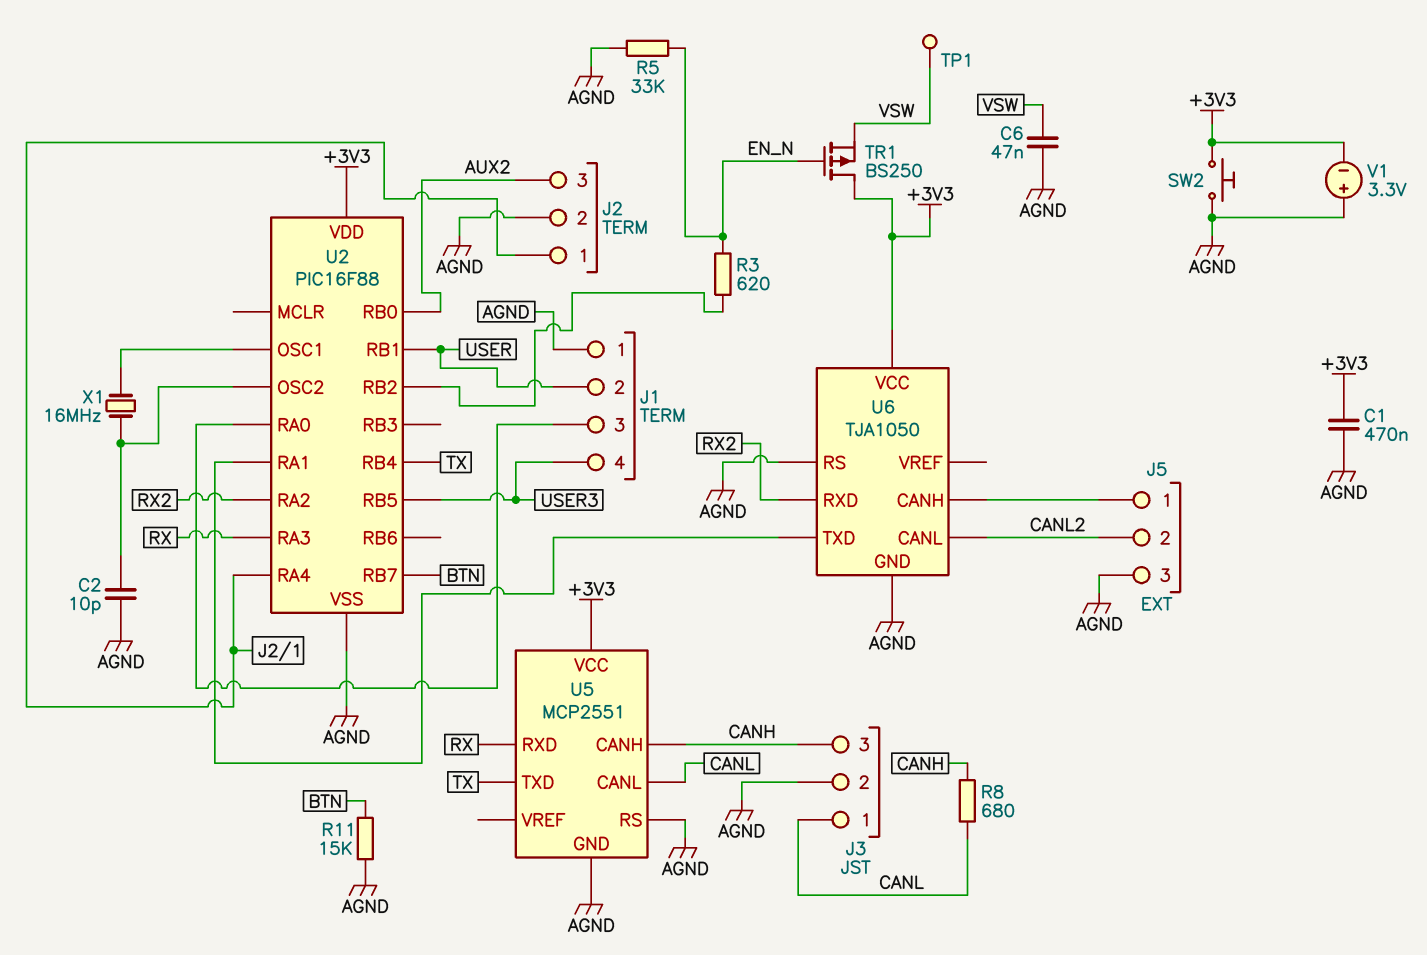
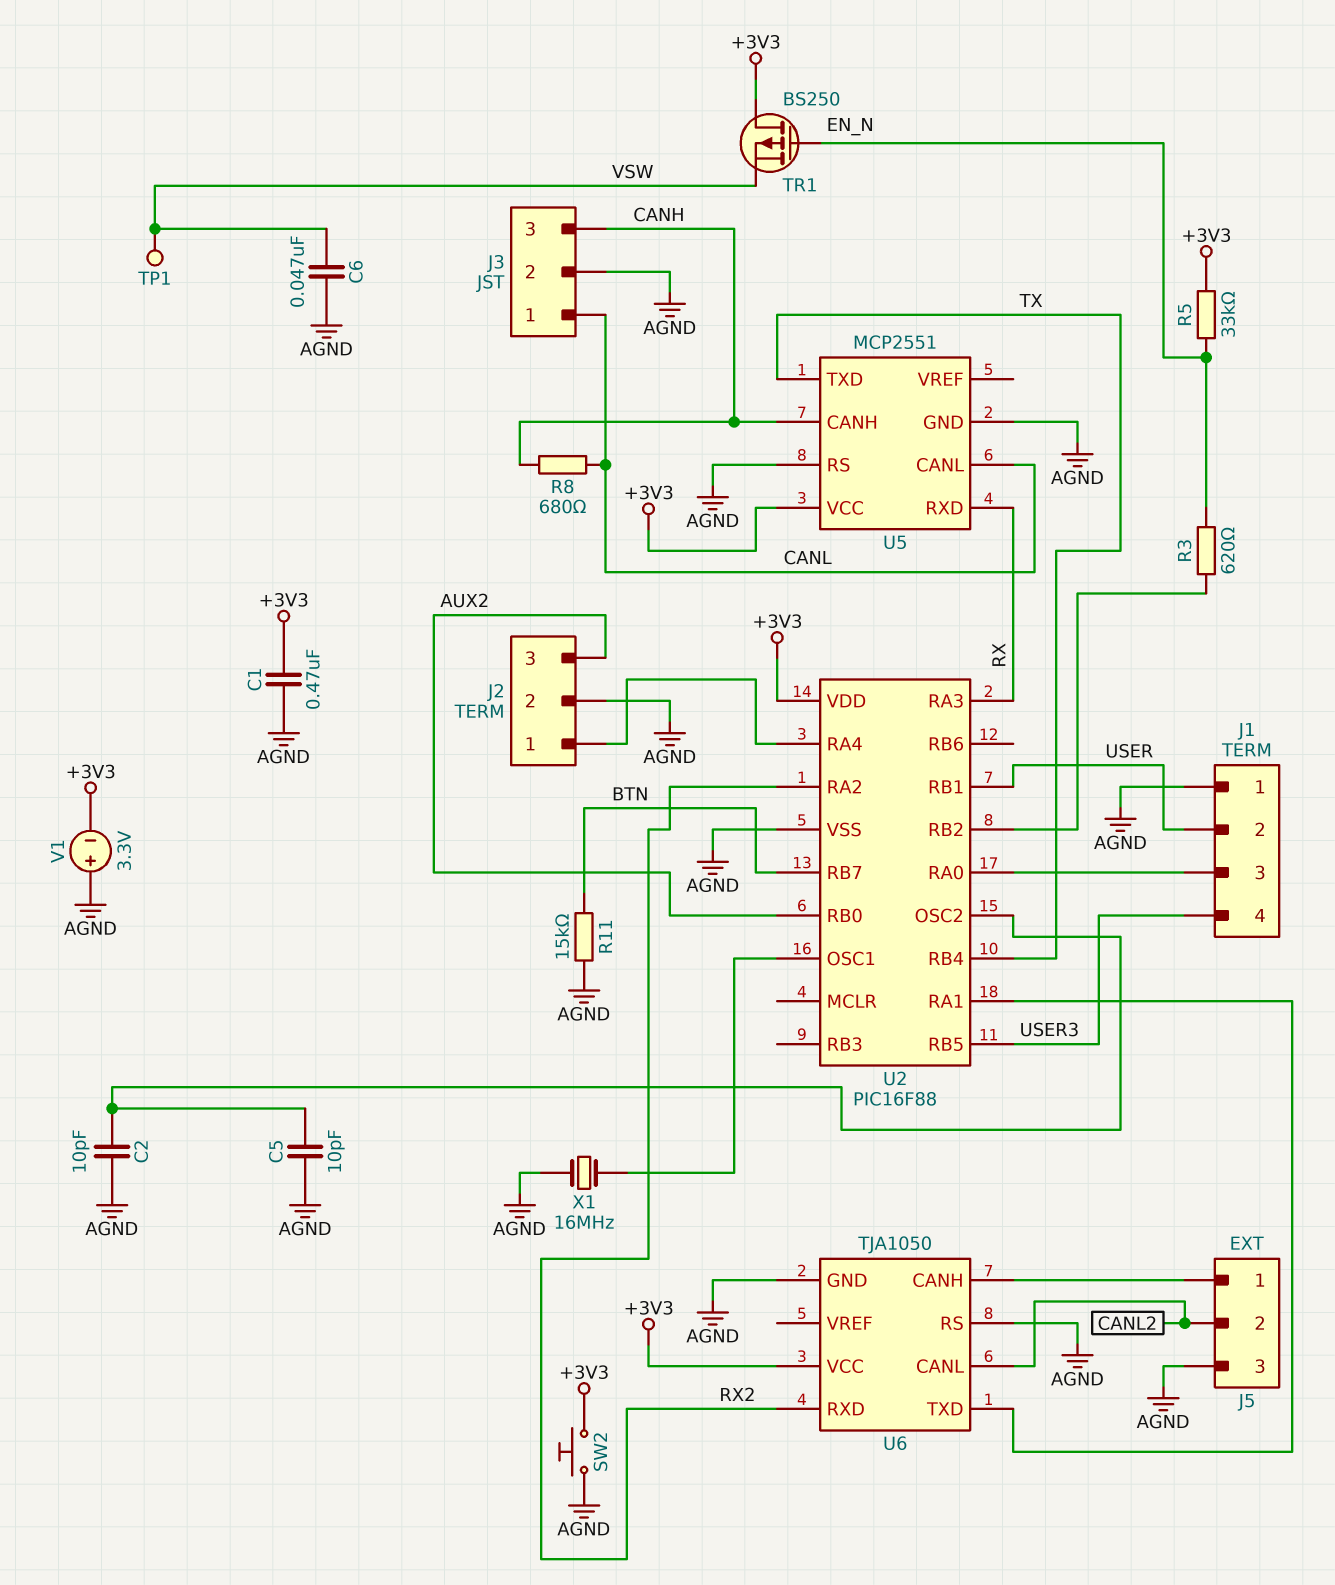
C5: none -> 10pF (AGND, U2/OSC2)
R5: 33k (AGND, EN_N) -> 33k (+3V3, EN_N)
X1: 16MHz (U2/OSC1, U2/OSC2) -> 16MHz (AGND, U2/OSC1)

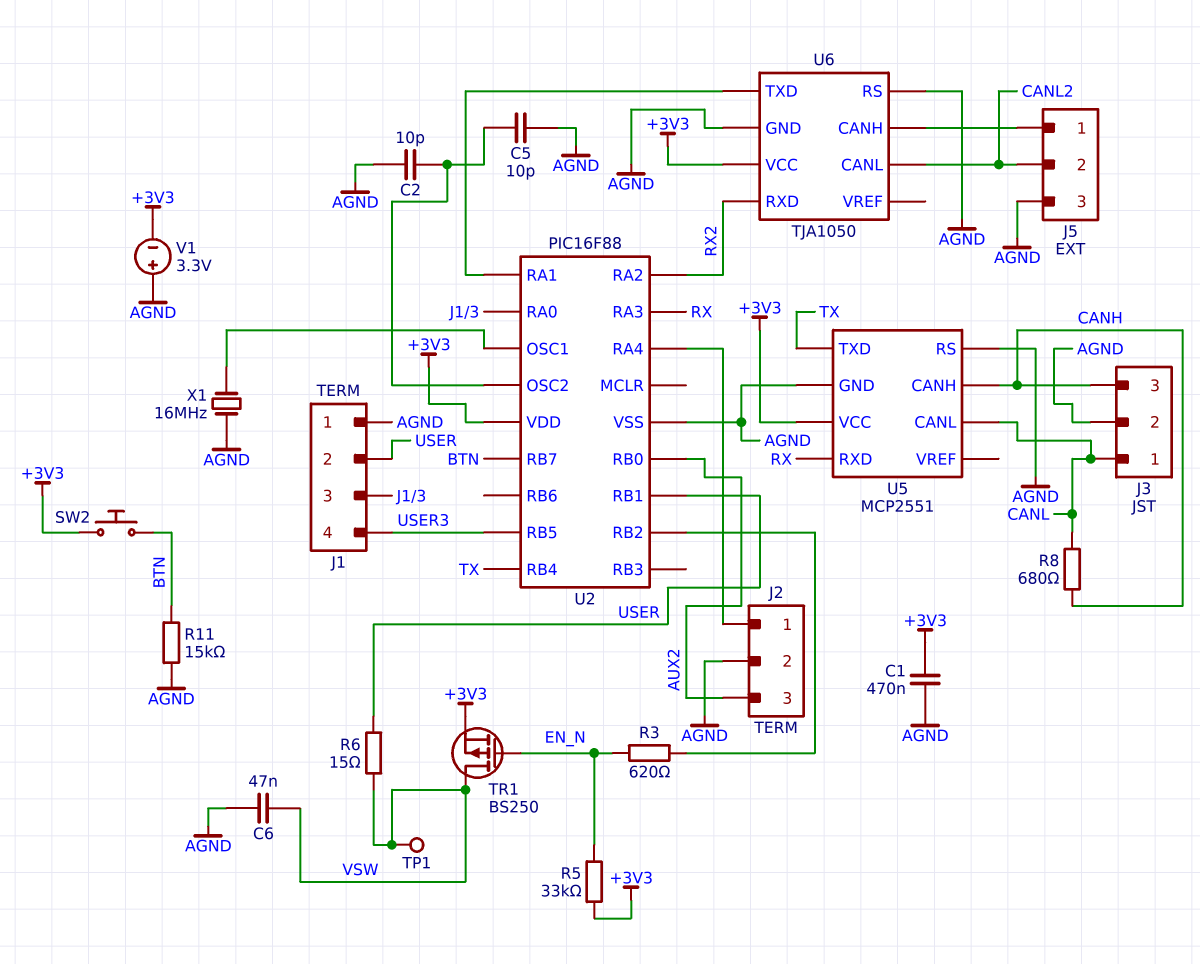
R6: none -> 15 (USER, VSW)
SW2: button (+3V3, AGND) -> button (+3V3, BTN)
TR1: PMOS BS250 (G EN_N, D +3V3, S VSW) -> PMOS BS250 (G EN_N, D VSW, S +3V3)

